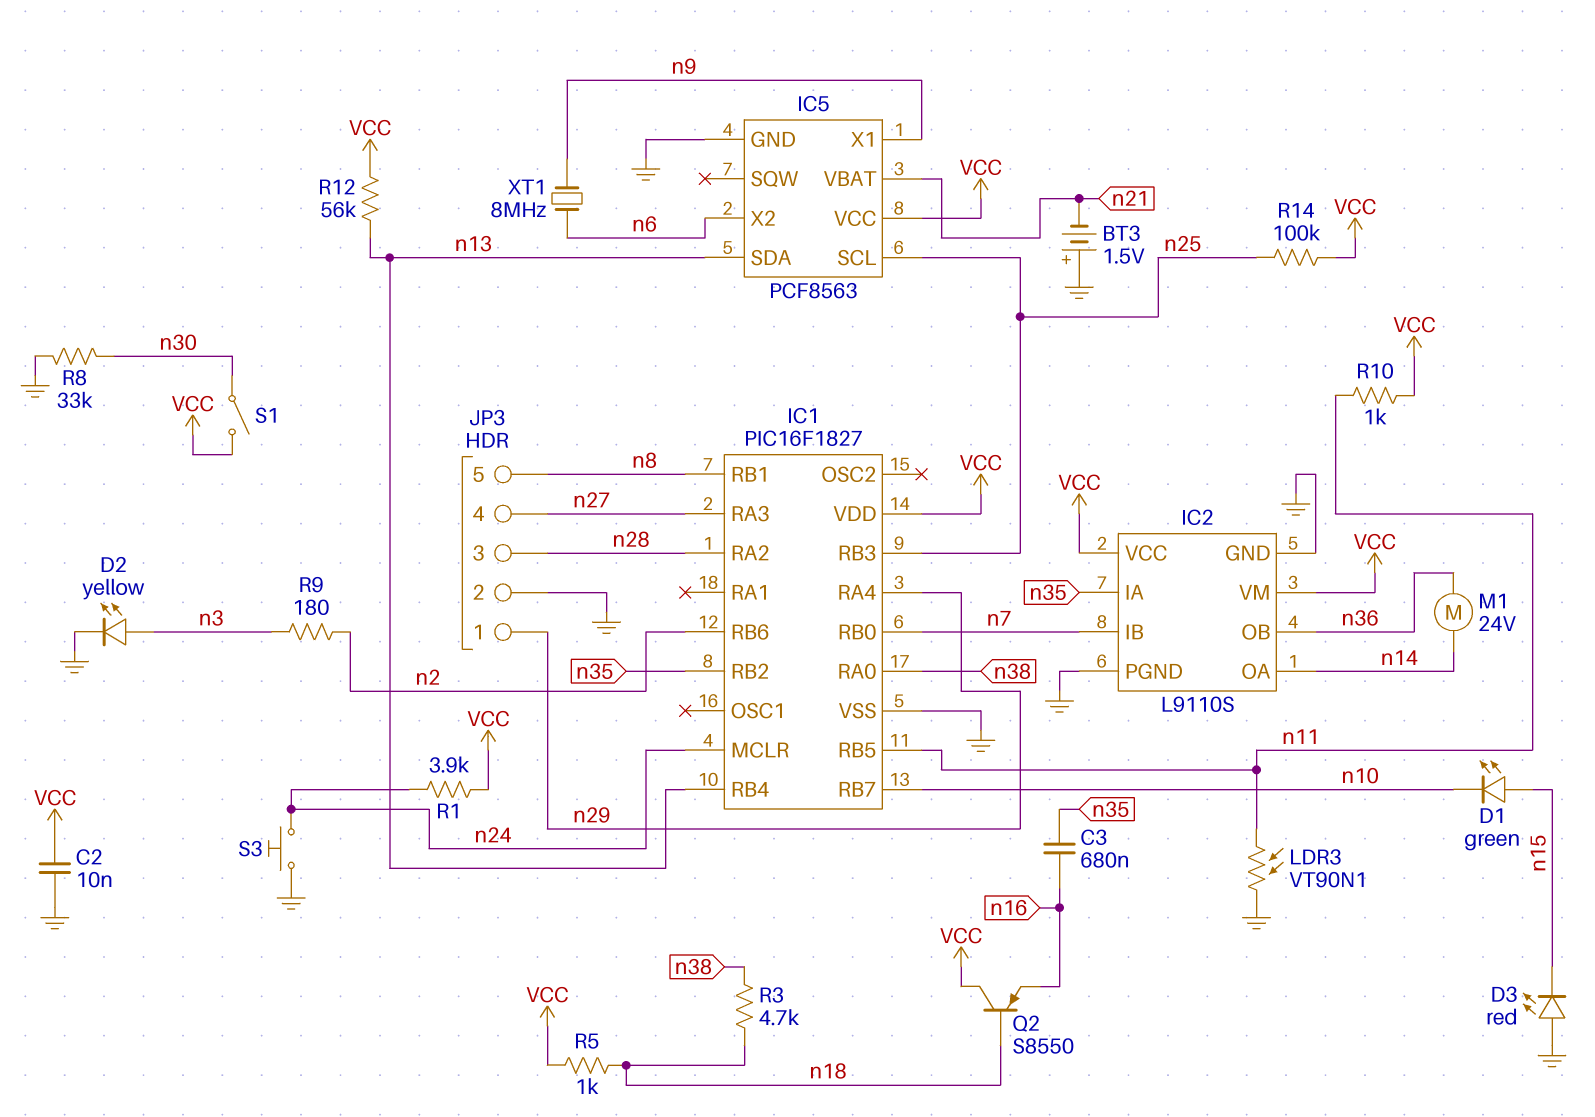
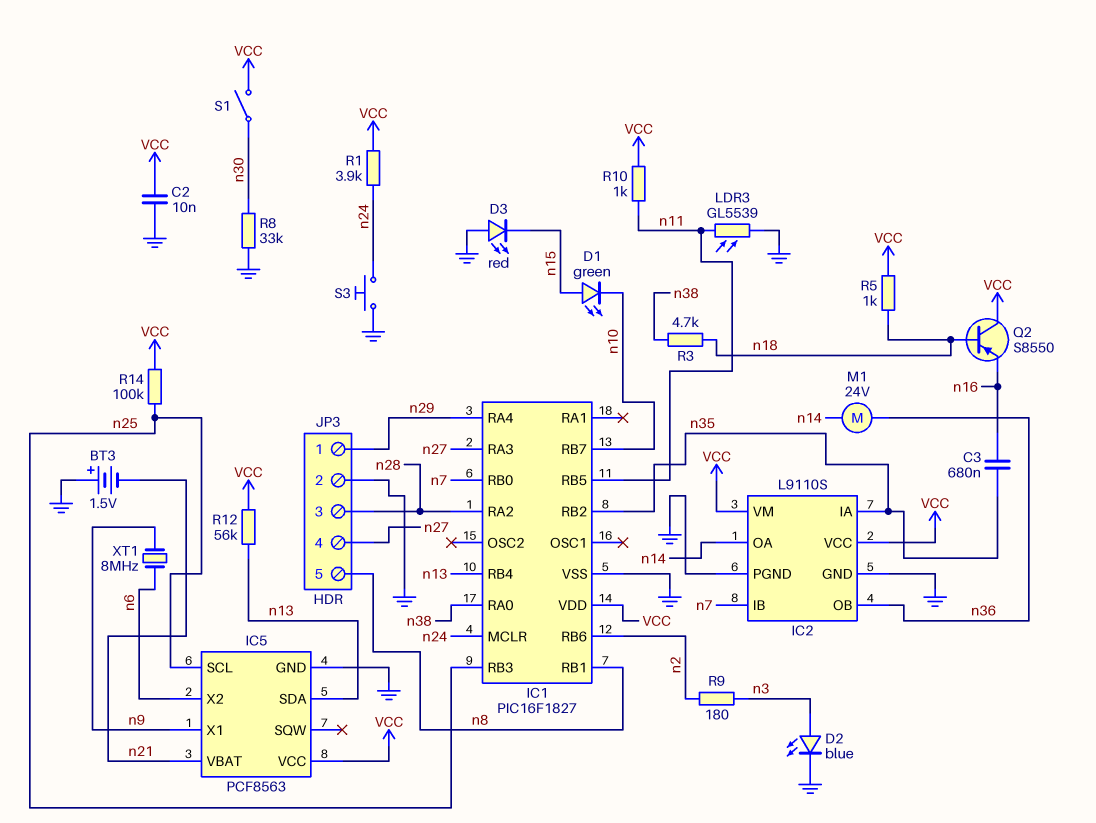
D2: LED yellow (A n3, K GND) -> LED blue (A n3, K GND)
LDR3: VT90N1 (GND, n11) -> GL5539 (GND, n11)

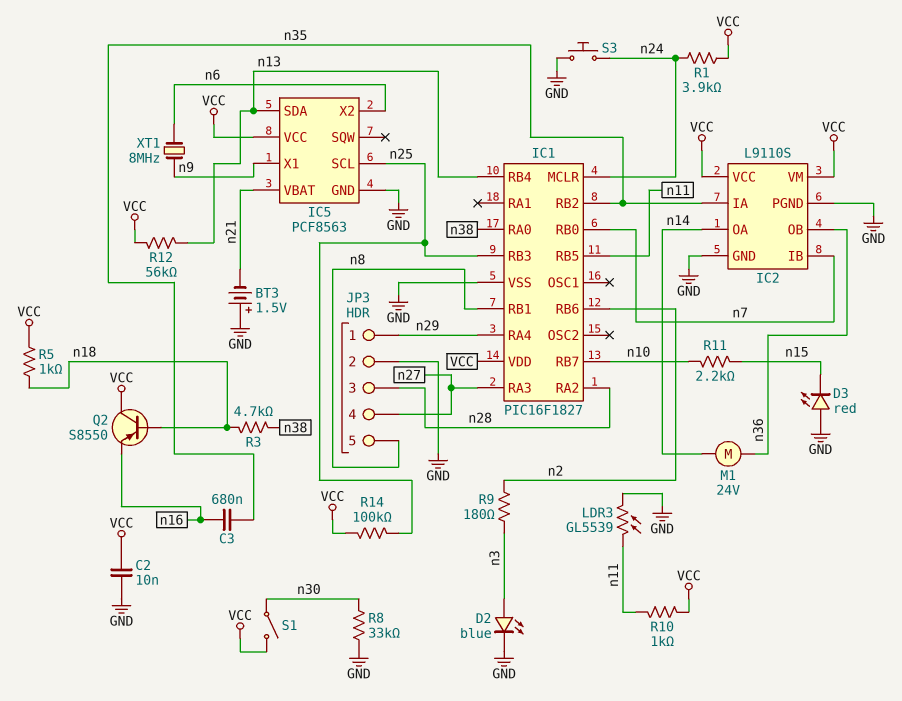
D1: LED green (A n15, K n10) -> none
R11: none -> 2.2k (n10, n15)

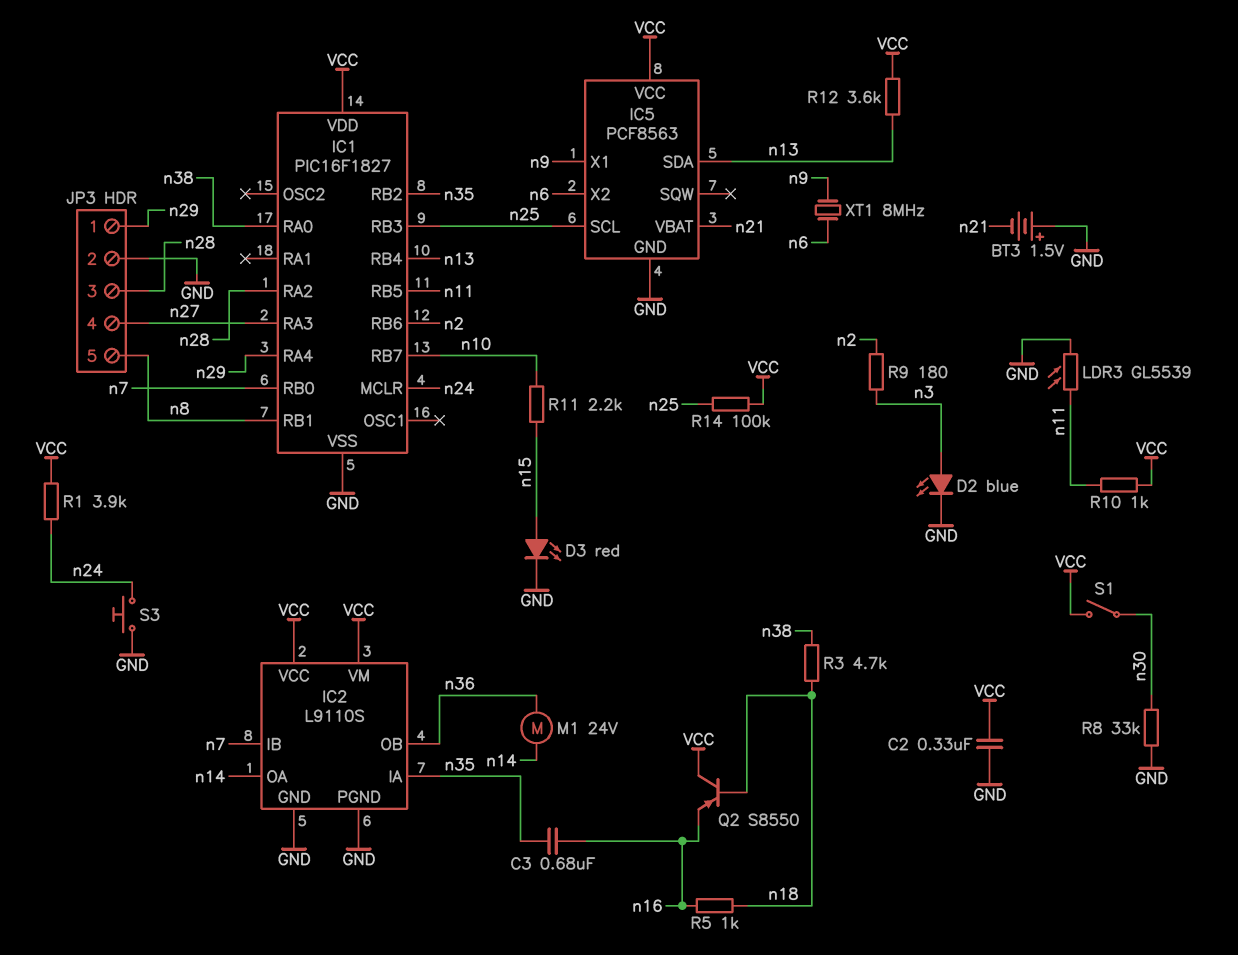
C2: 10nF (GND, VCC) -> 330nF (GND, VCC)
D3: LED red (A GND, K n15) -> LED red (A n15, K GND)
R5: 1k (VCC, n18) -> 1k (n16, n18)
R12: 56k (VCC, n13) -> 3.6k (VCC, n13)

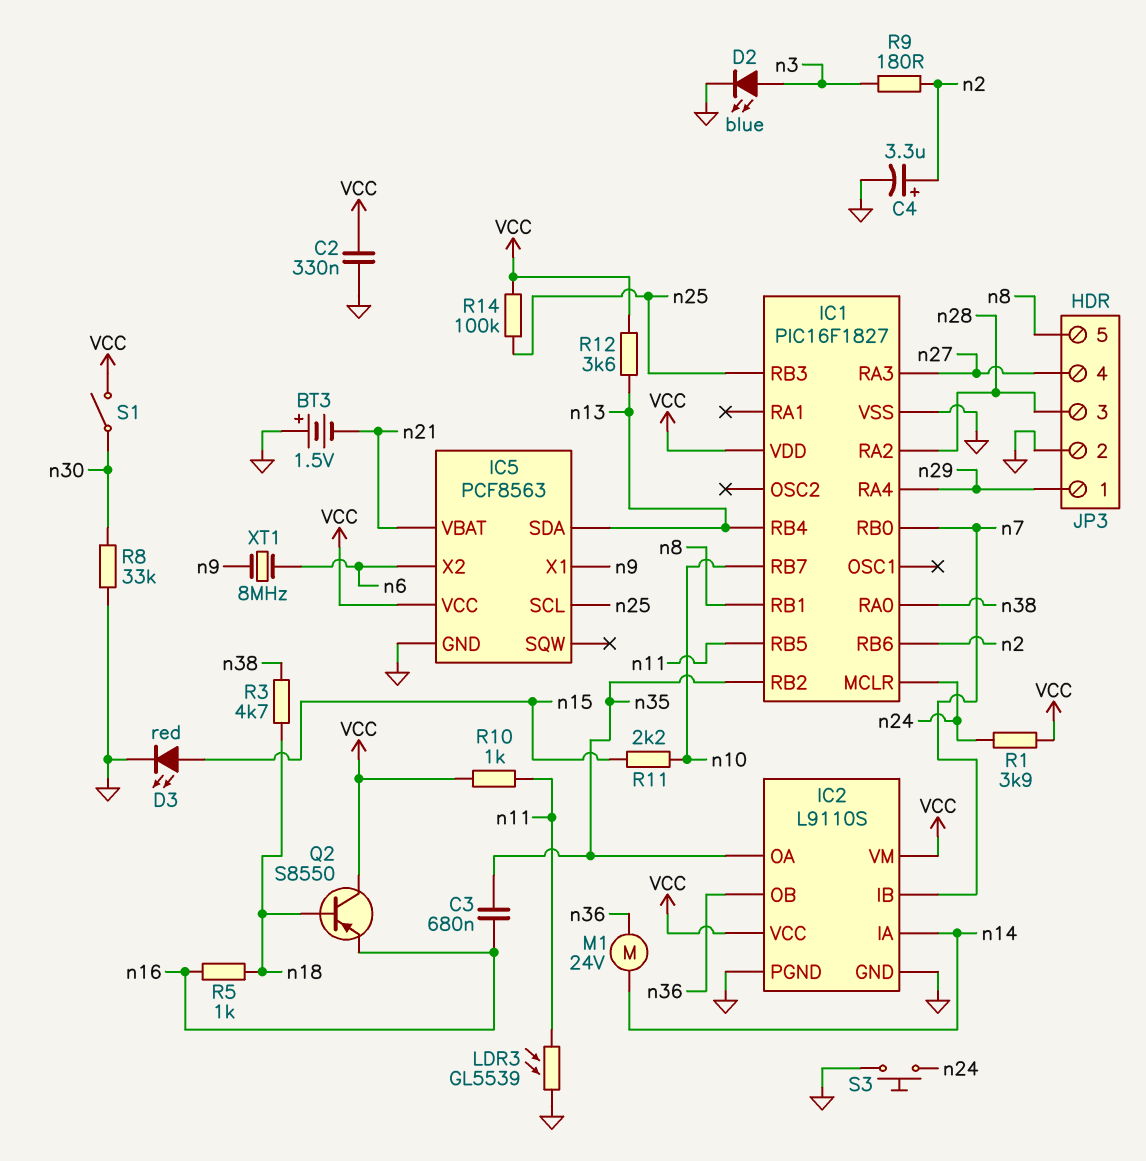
C4: none -> 3.3uF (plus n2, minus GND)
IC2 pin IA: n35 -> n14
IC2 pin OA: n14 -> n35

